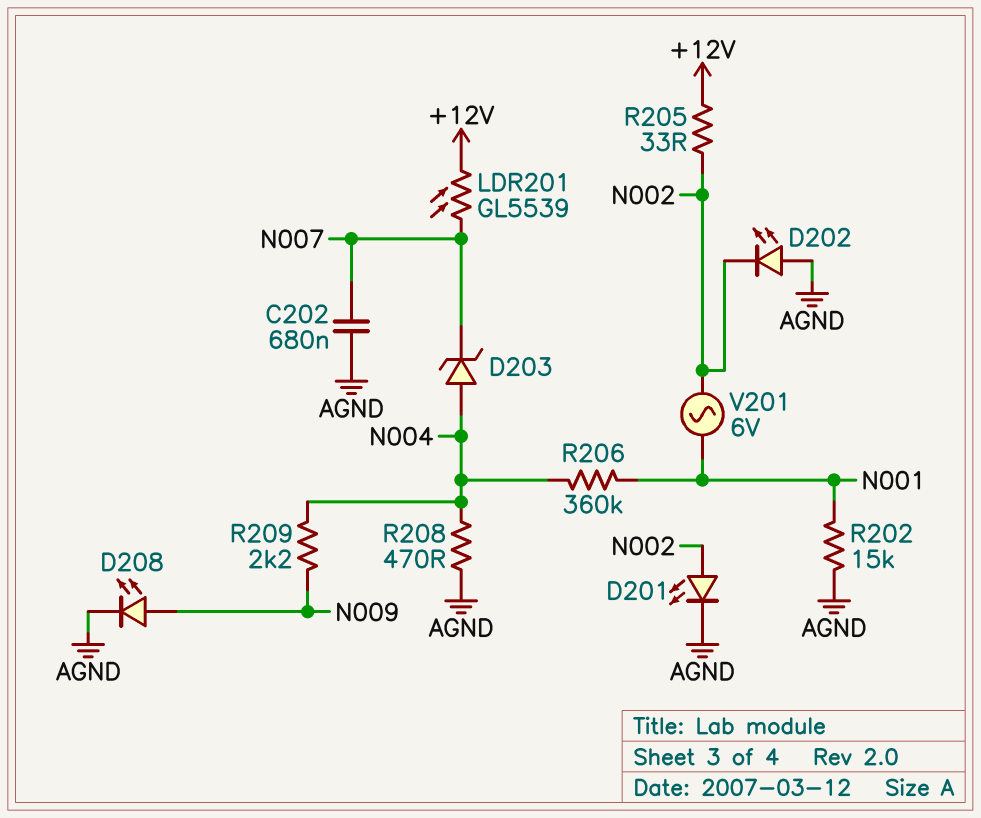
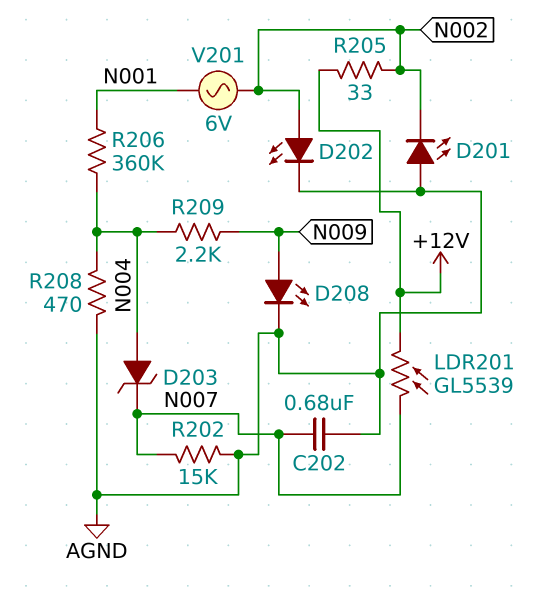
D201: LED (A N002, K AGND) -> LED (A AGND, K N002)
D202: LED (A AGND, K N002) -> LED (A N002, K AGND)
R202: 15k (AGND, N001) -> 15k (AGND, N007)

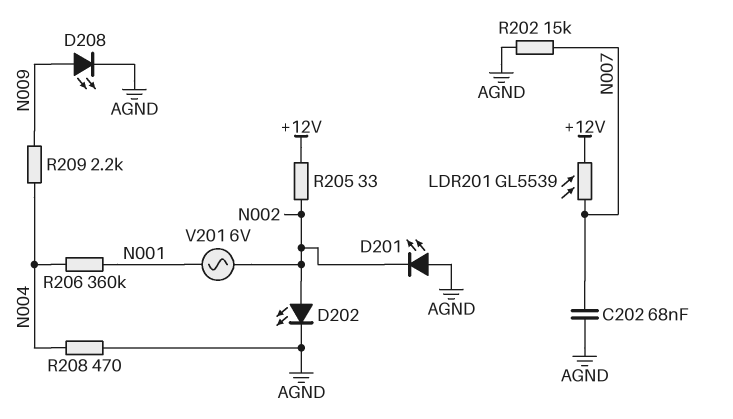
C202: 680nF (AGND, N007) -> 68nF (AGND, N007)
D203: zener (A N004, K N007) -> none

